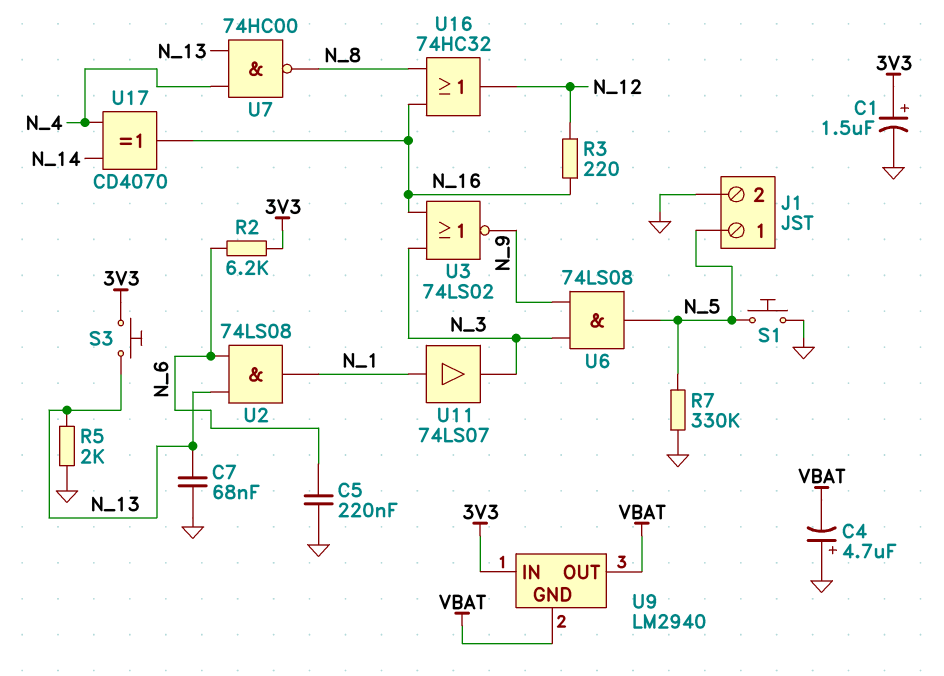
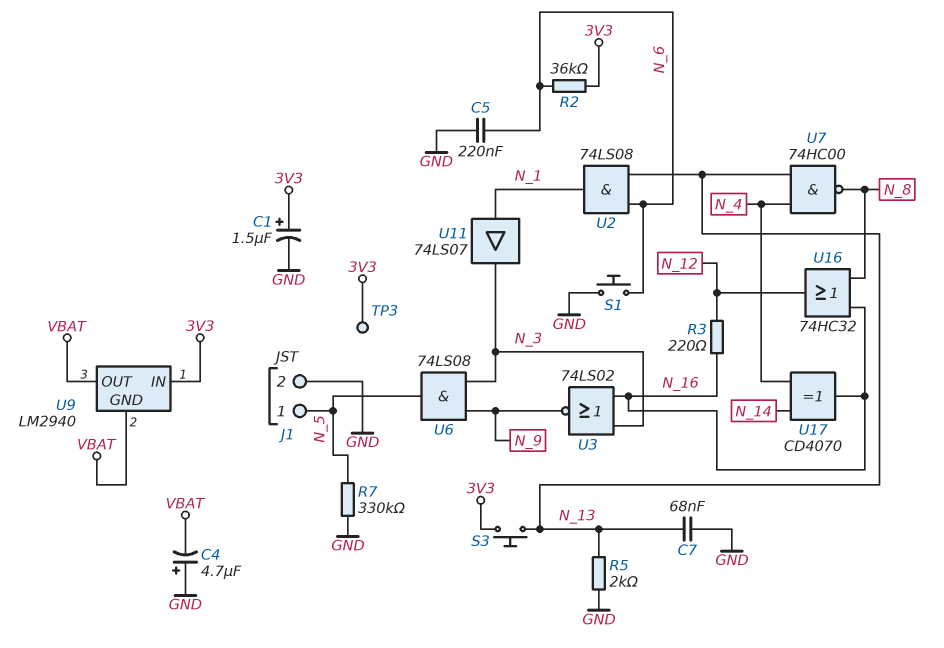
R2: 6.2k (3V3, N_6) -> 36k (3V3, N_6)
S1: button (GND, N_5) -> button (GND, N_6)
TP3: none -> test point (3V3)

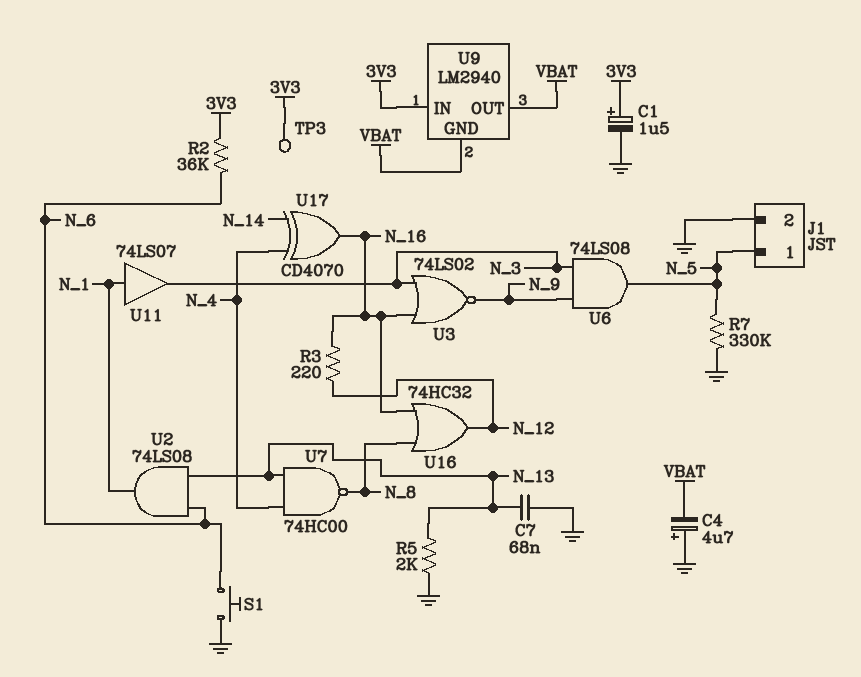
C5: 220nF (GND, N_6) -> none
S3: button (3V3, N_13) -> none

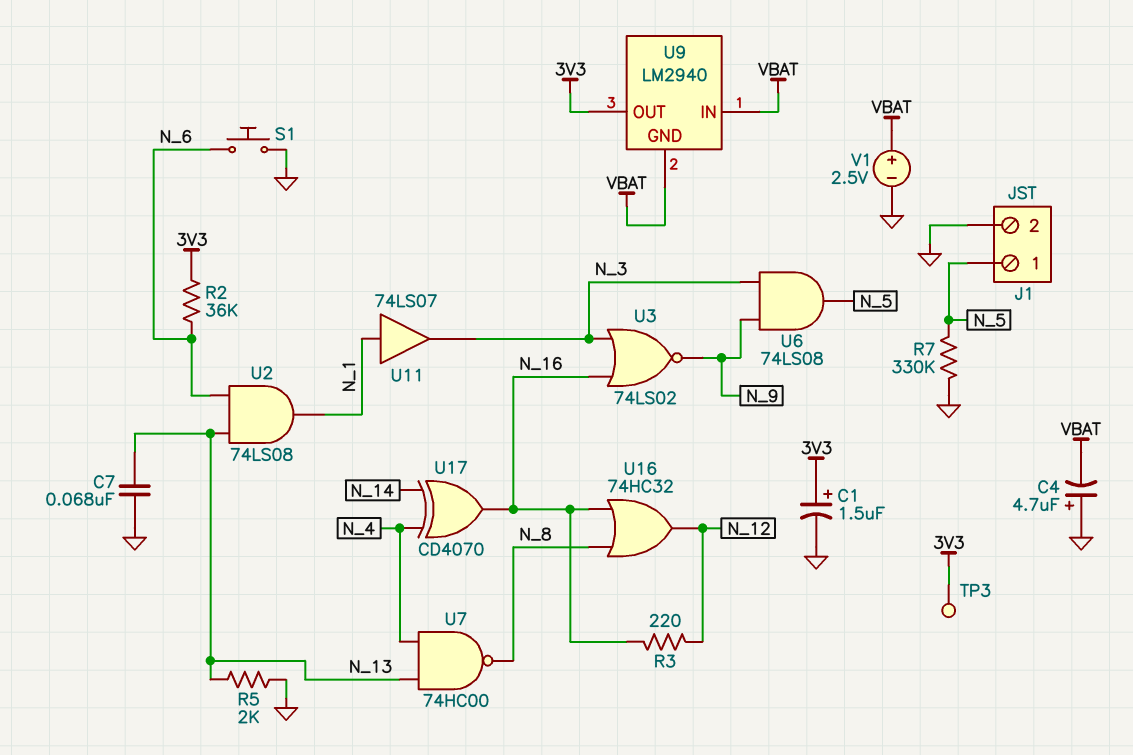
U9 pin IN: 3V3 -> VBAT
U9 pin OUT: VBAT -> 3V3
V1: none -> 2.5V (plus VBAT, minus GND)

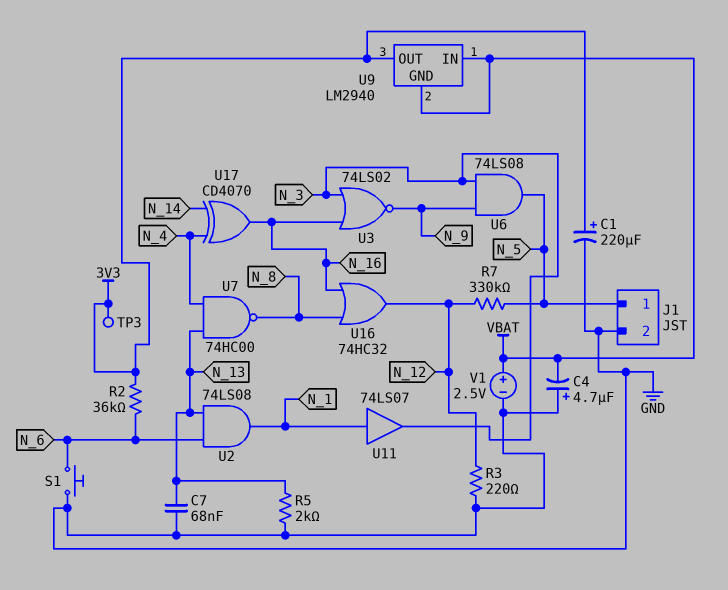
C1: 1.5uF (plus 3V3, minus GND) -> 220uF (plus 3V3, minus GND)
R3: 220 (N_12, N_16) -> 220 (GND, N_12)
R7: 330k (GND, N_5) -> 330k (N_5, N_12)

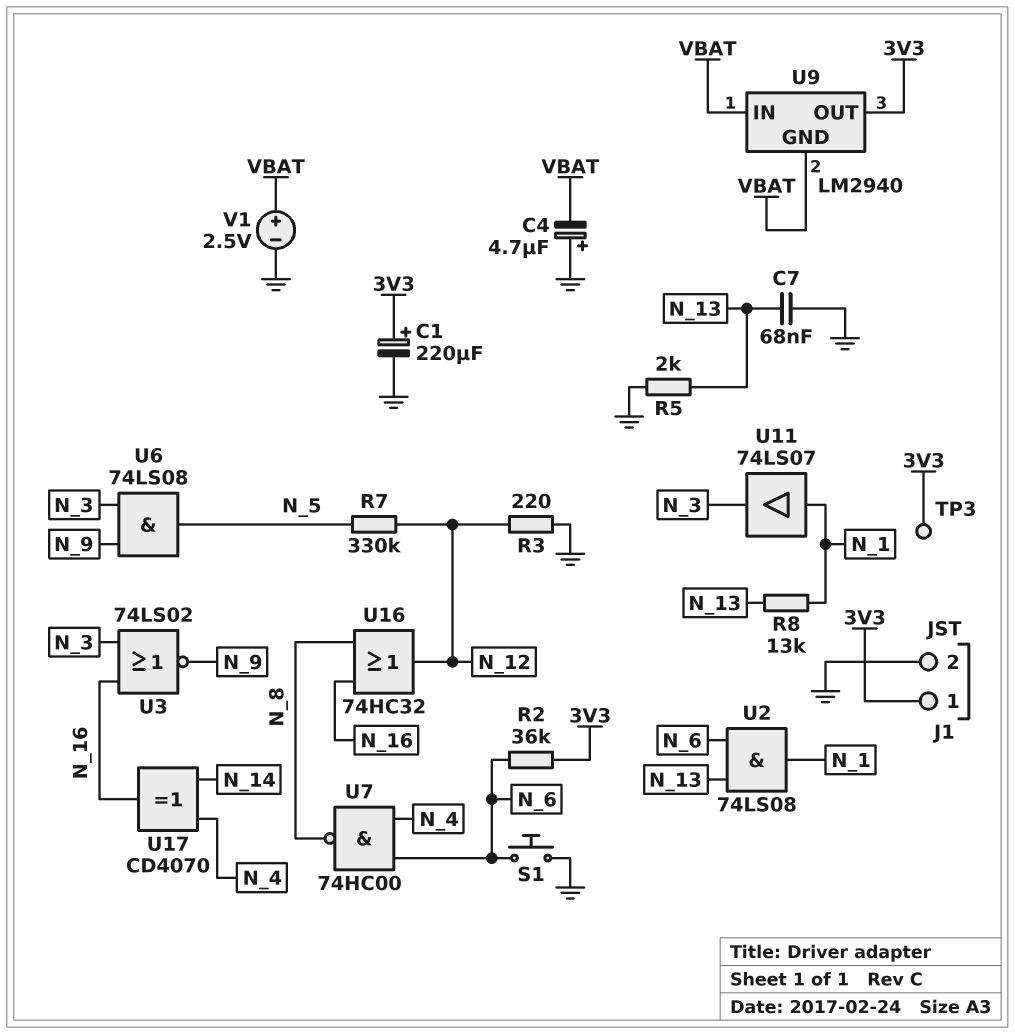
J1 pin 1: N_5 -> 3V3
R8: none -> 13k (N_1, N_13)
U7: NAND 74HC00 (in N_4, in N_13, out N_8) -> NAND 74HC00 (in N_4, in N_6, out N_8)

